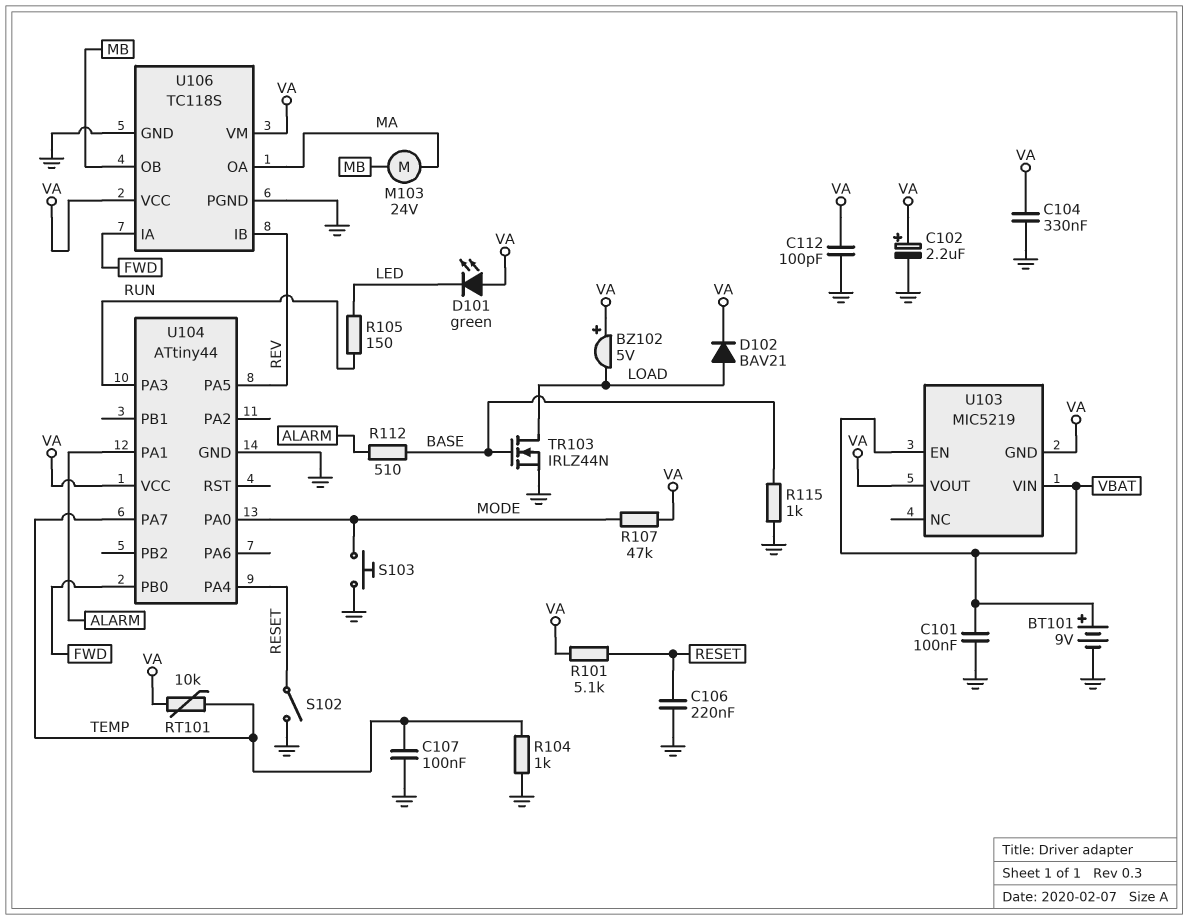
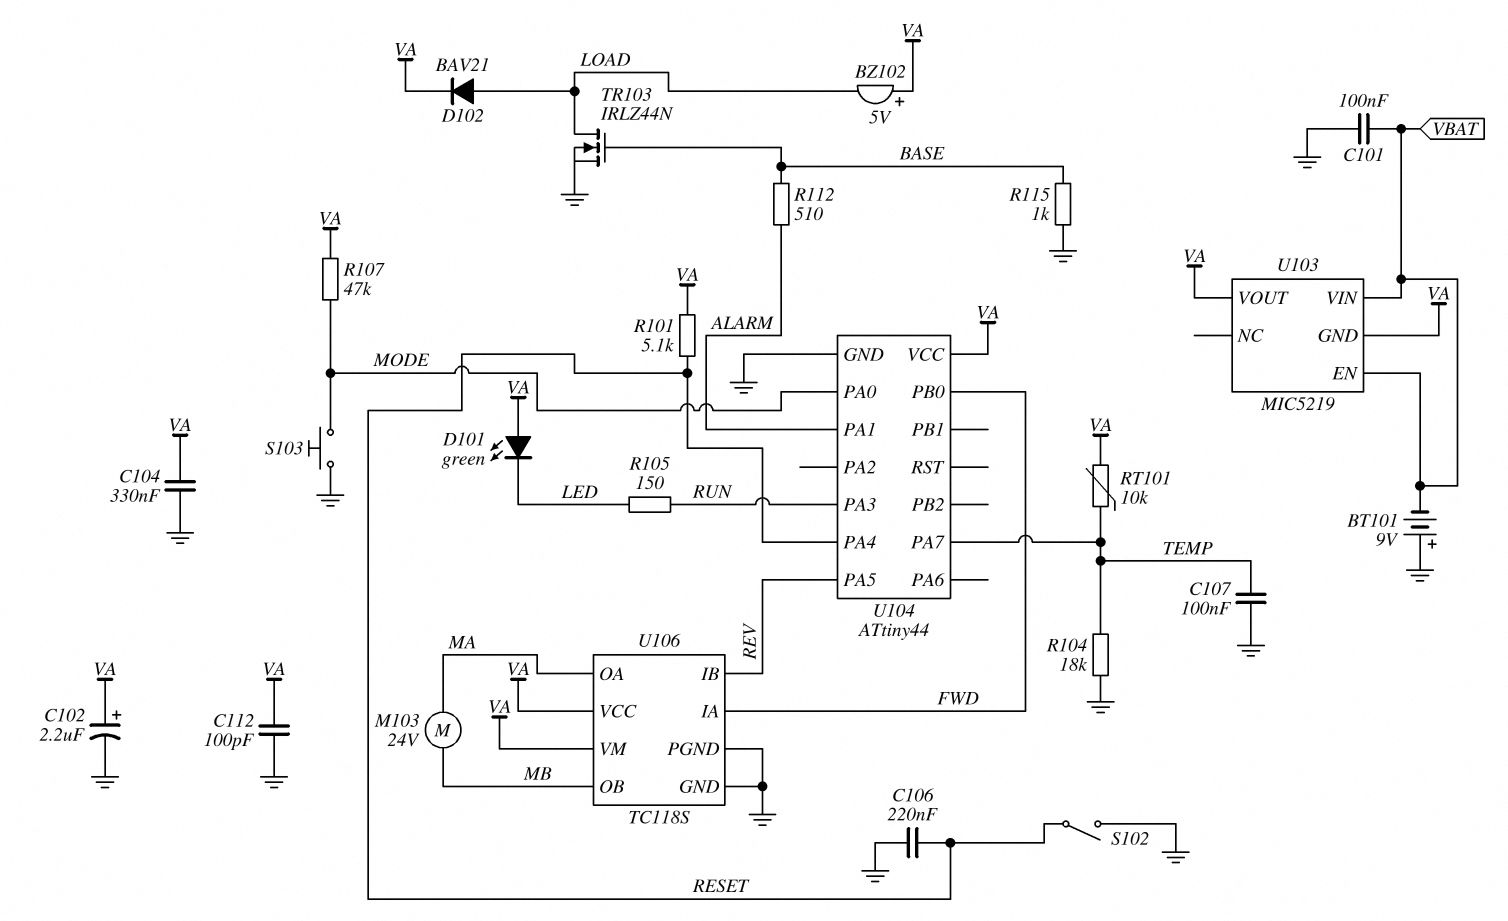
BT101: 9V (plus VBAT, minus GND) -> 9V (plus GND, minus VBAT)
R104: 1k (GND, TEMP) -> 18k (GND, TEMP)

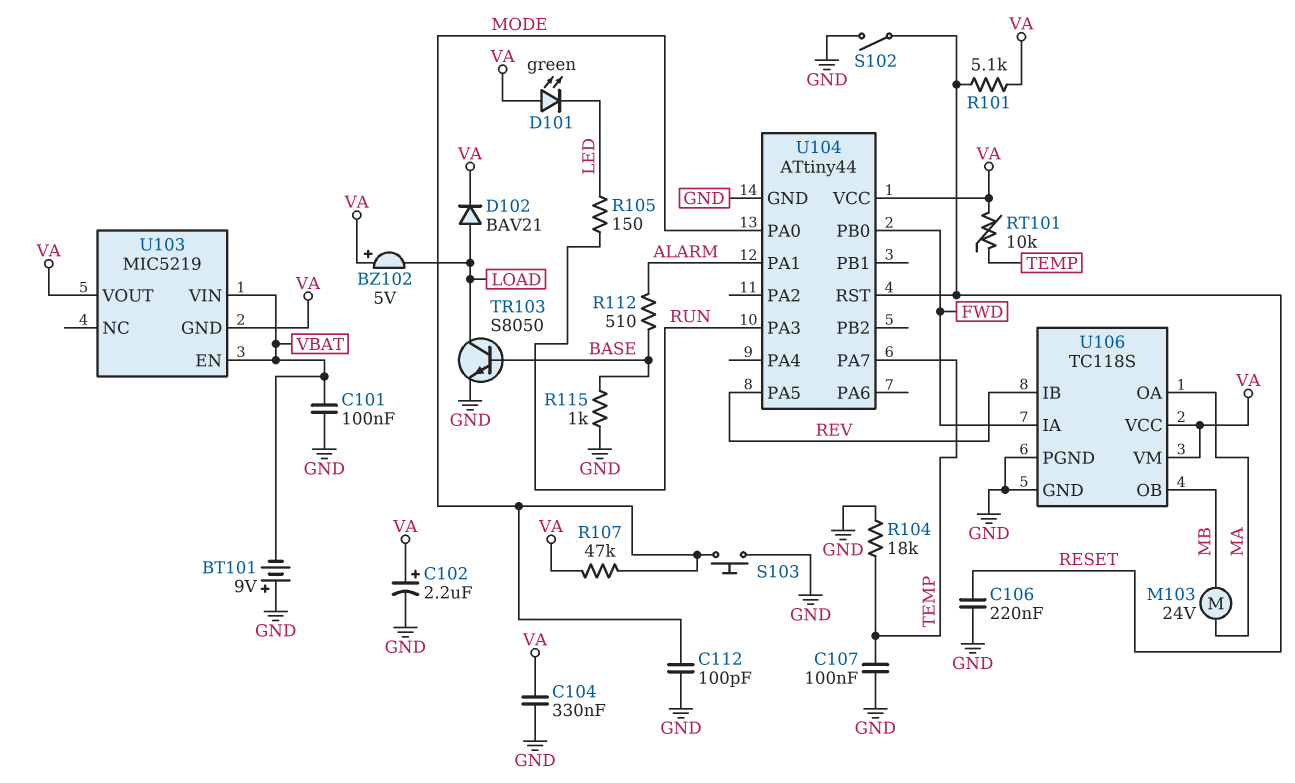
C112: 100pF (GND, VA) -> 100pF (GND, MODE)
TR103: NMOS IRLZ44N (G BASE, D LOAD, S GND) -> NPN S8050 (B BASE, C LOAD, E GND)
U104 pin PA4: RESET -> none
U104 pin RST: none -> RESET

